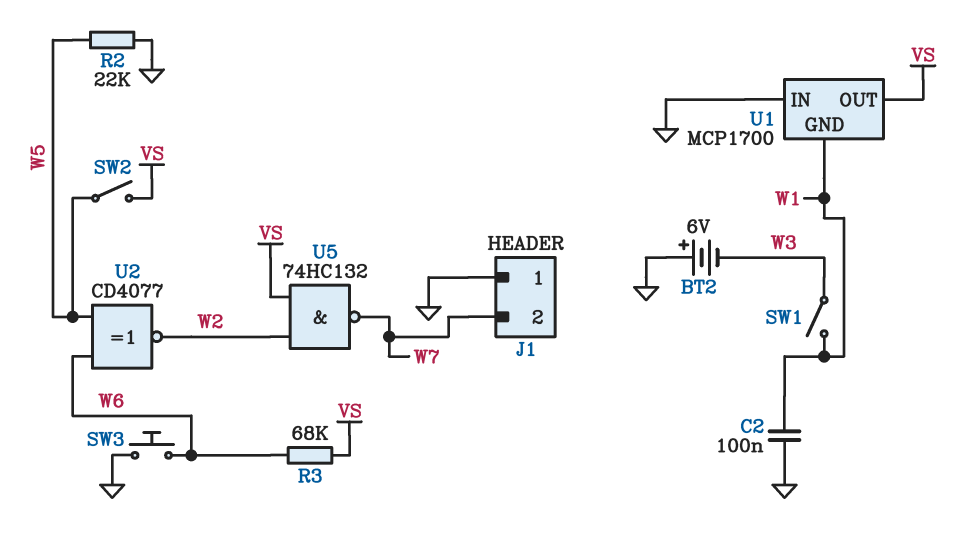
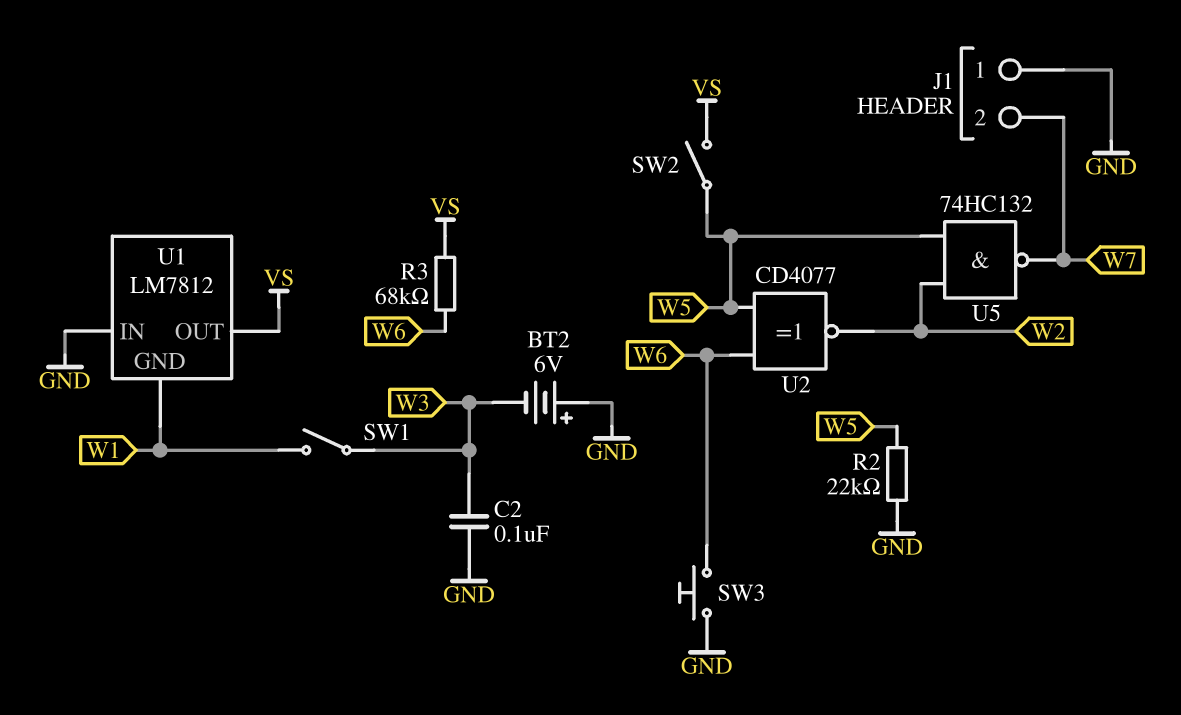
C2: 100nF (GND, W1) -> 100nF (GND, W3)
U1: MCP1700 -> LM7812
U5: NAND 74HC132 (in VS, in W2, out W7) -> NAND 74HC132 (in W2, in W5, out W7)

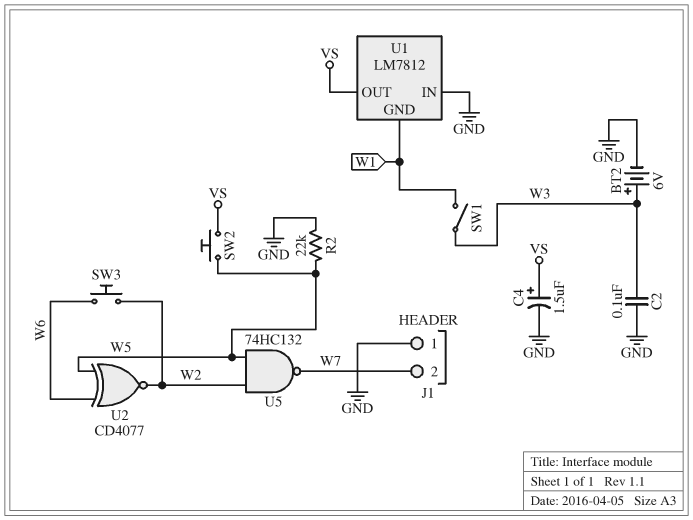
BT2: 6V (plus GND, minus W3) -> 6V (plus W3, minus GND)
C4: none -> 1.5uF (plus VS, minus GND)
R3: 68k (VS, W6) -> none
SW2: switch (VS, W5) -> button (VS, W5)
SW3: button (GND, W6) -> button (W2, W6)

